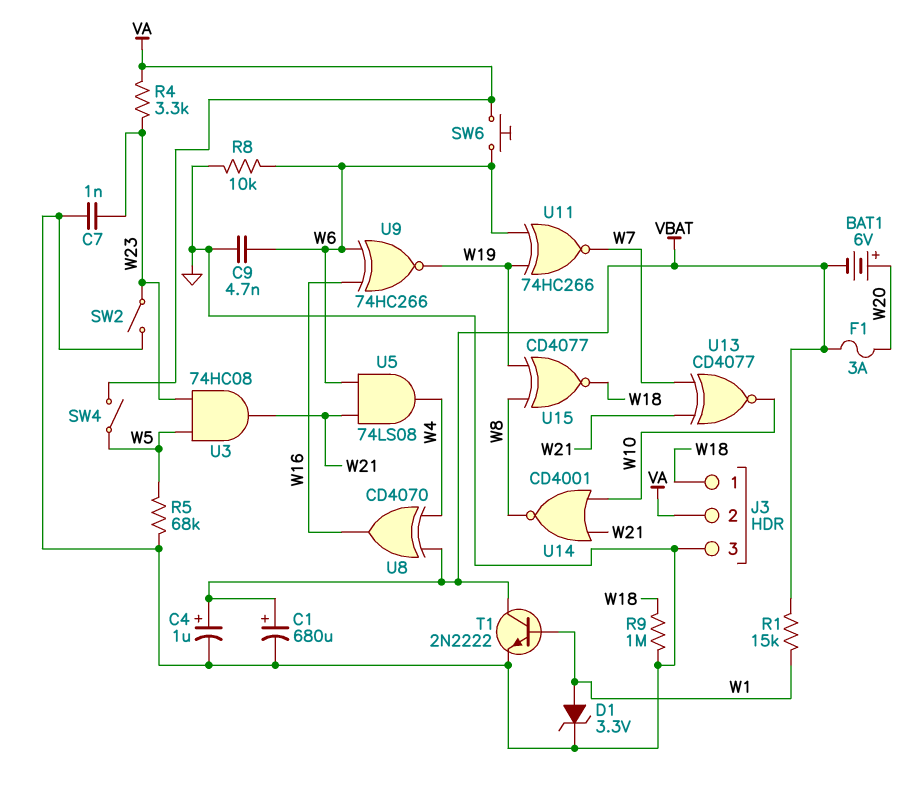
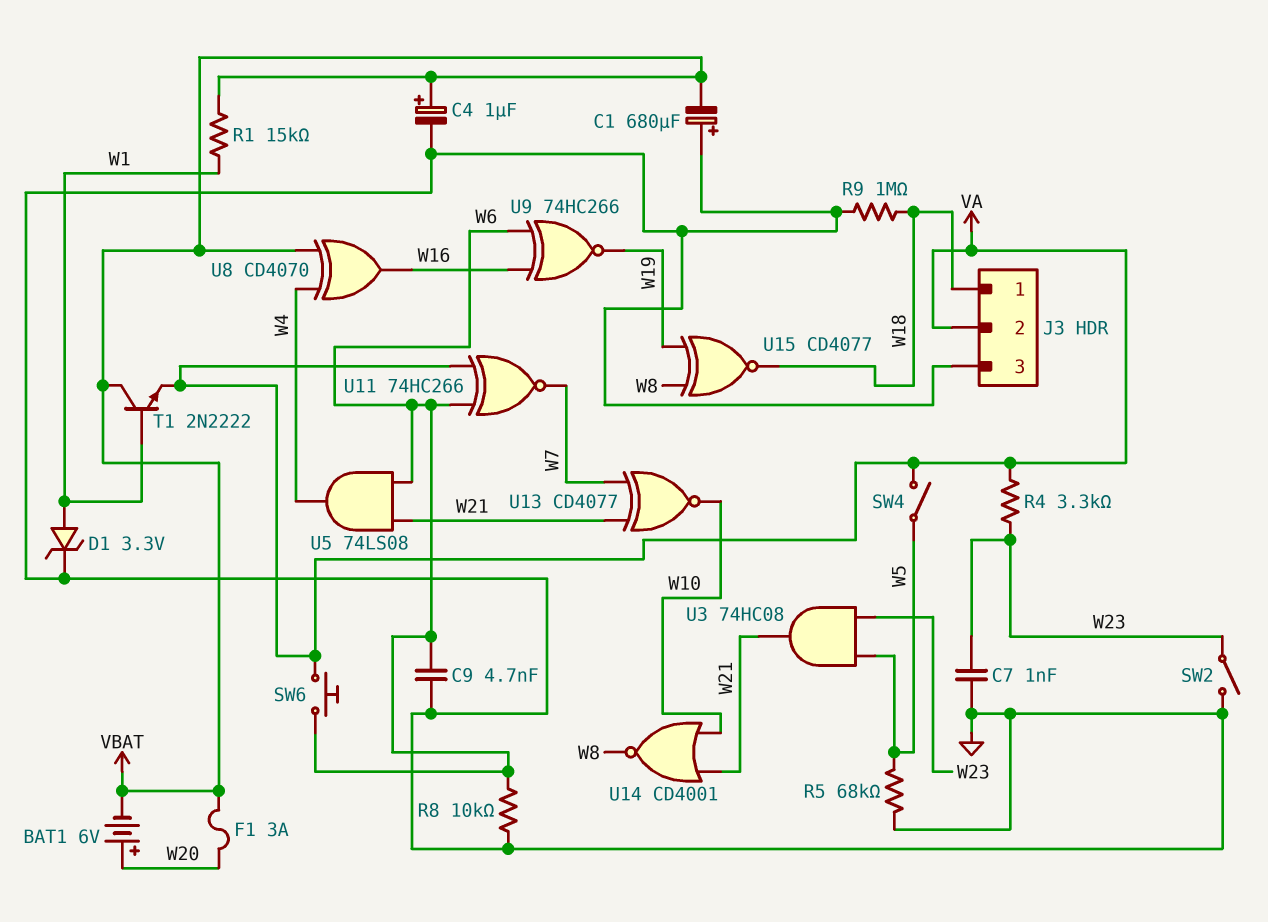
C1: 680uF (plus VBAT, minus GND) -> 680uF (plus GND, minus VBAT)
T1: NPN 2N2222 (B W1, C VBAT, E GND) -> NPN 2N2222 (B W1, C VBAT, E VA)
U11: XNOR 74HC266 (in W6, in W19, out W7) -> XNOR 74HC266 (in VA, in W6, out W7)

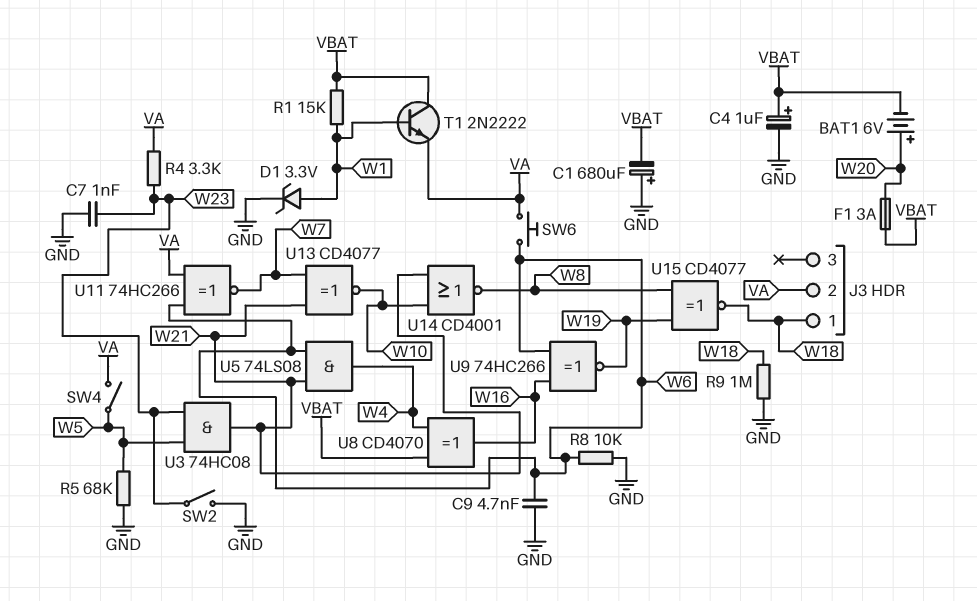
J3 pin 3: GND -> none

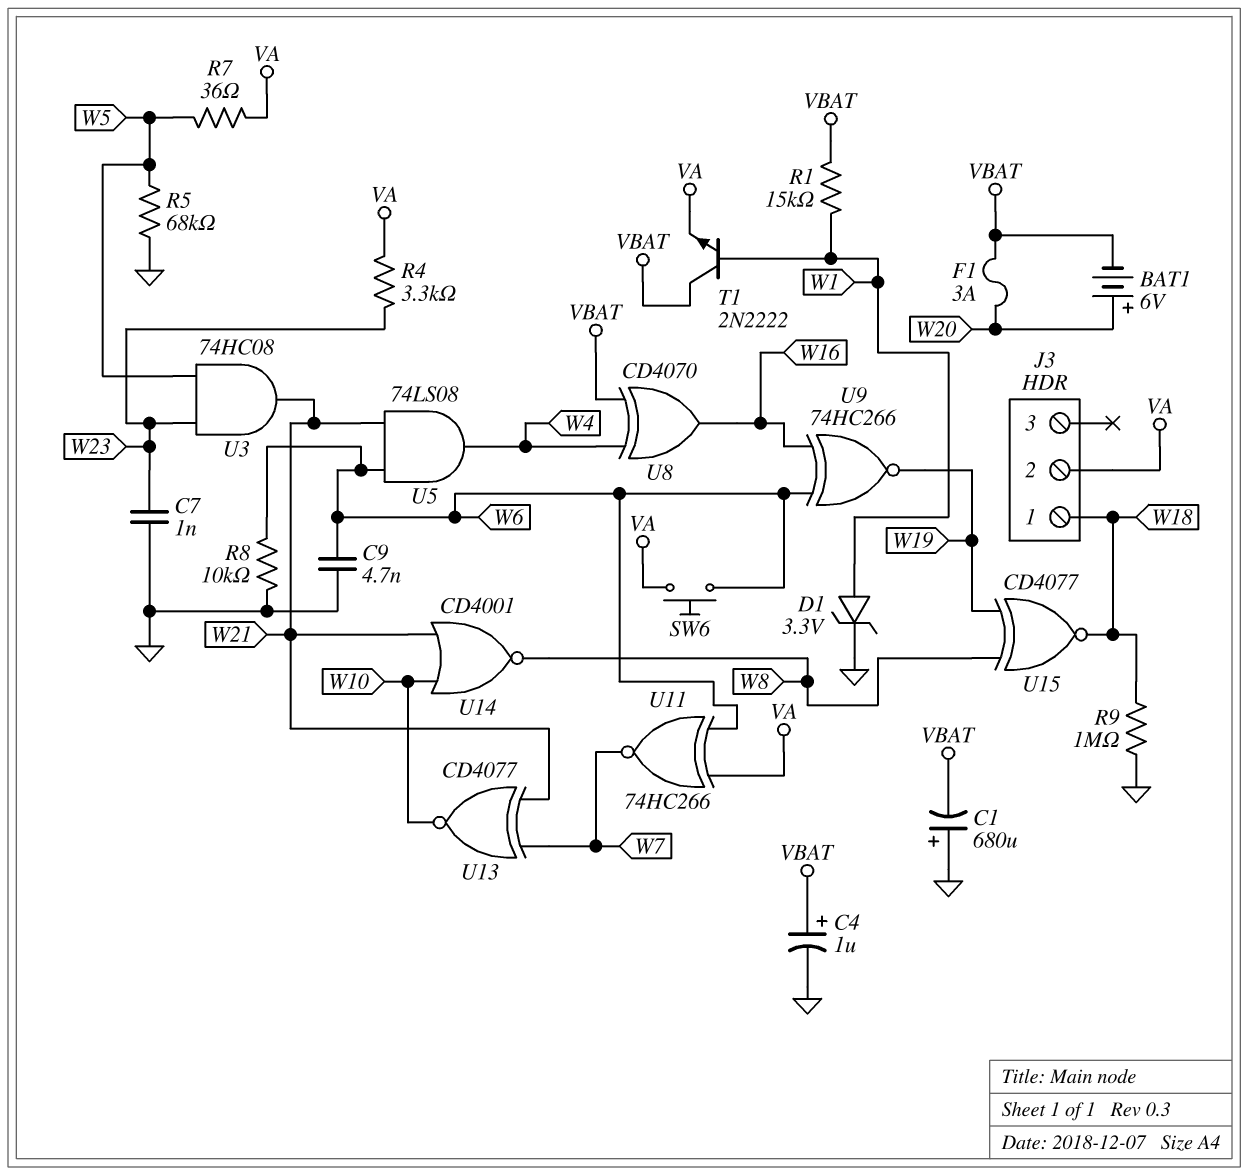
R7: none -> 36 (VA, W5)
SW2: switch (GND, W23) -> none
SW4: switch (VA, W5) -> none

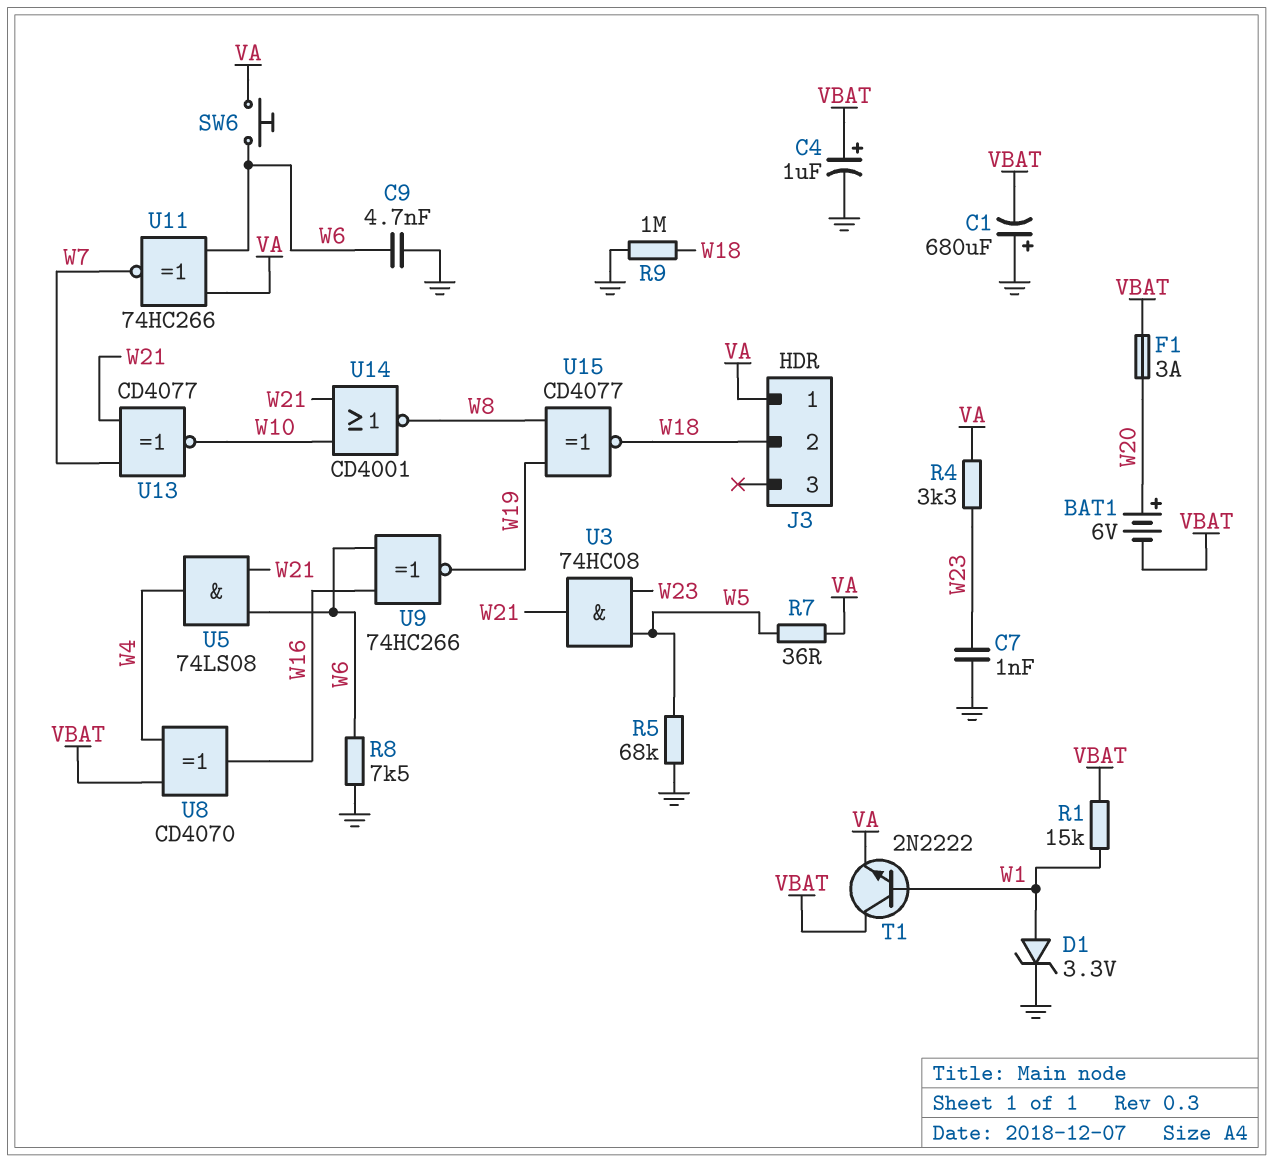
J3 pin 1: W18 -> VA
J3 pin 2: VA -> W18
R8: 10k (GND, W6) -> 7.5k (GND, W6)

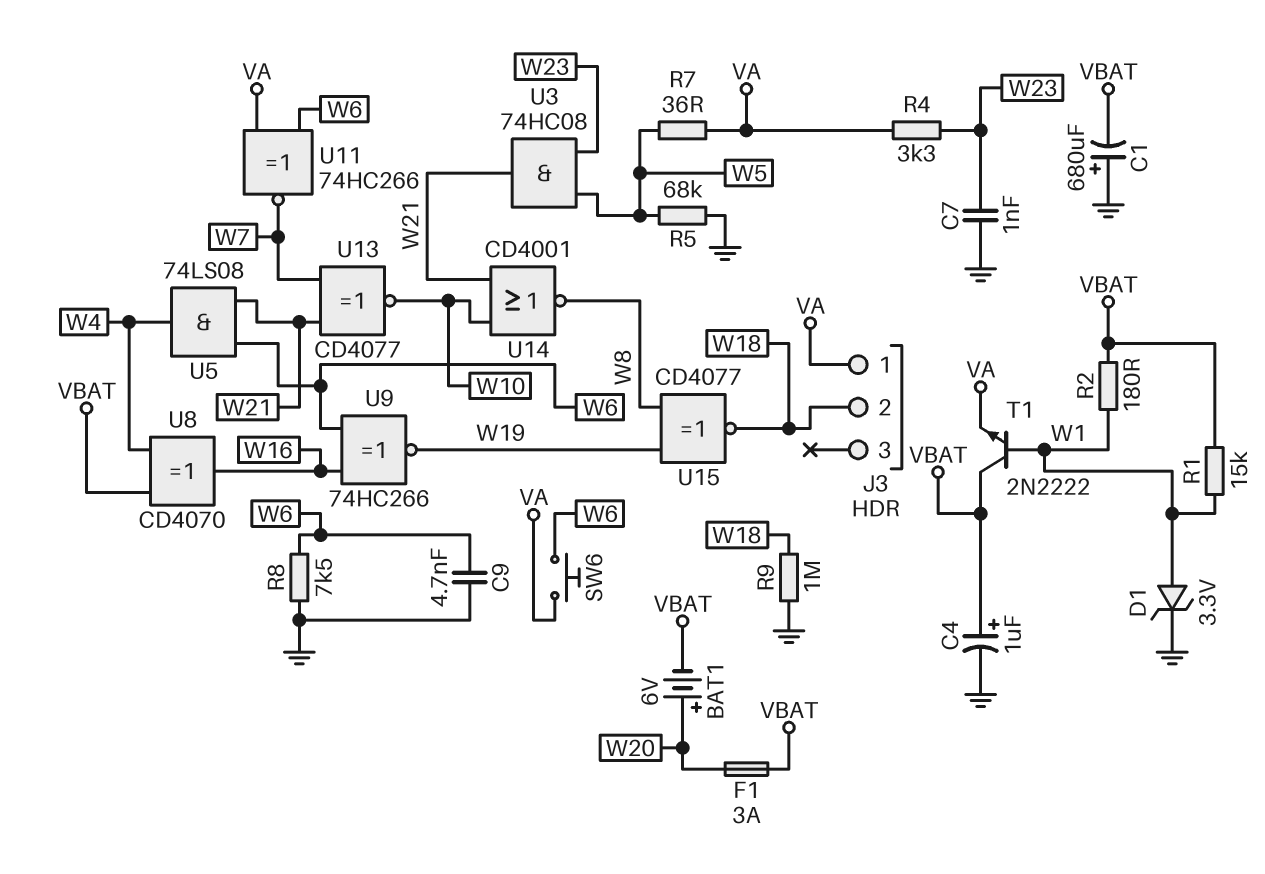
R2: none -> 180 (VBAT, W1)

